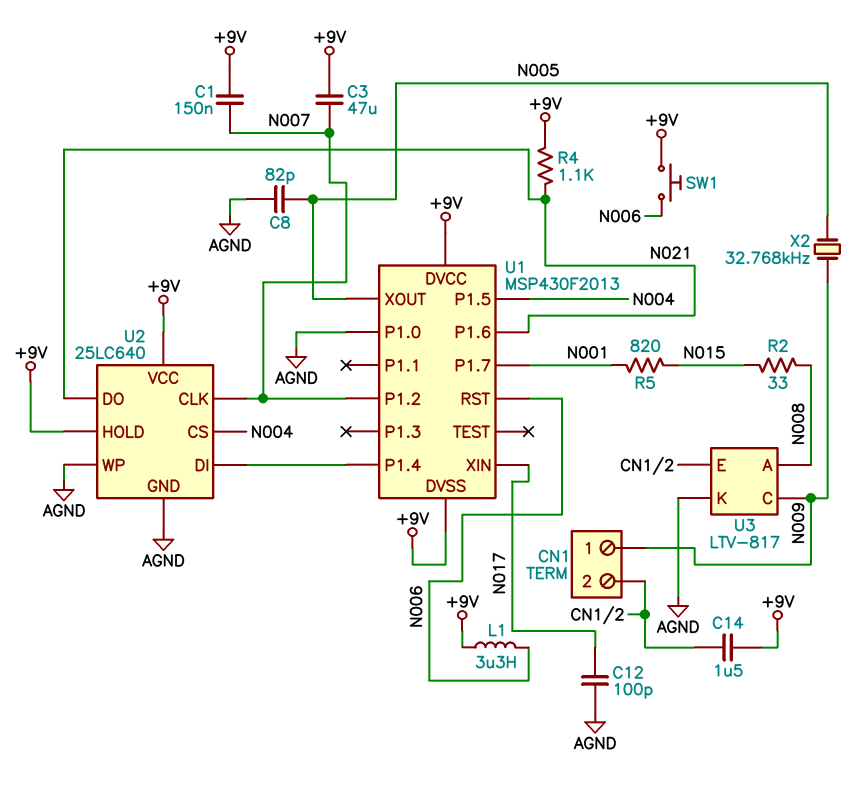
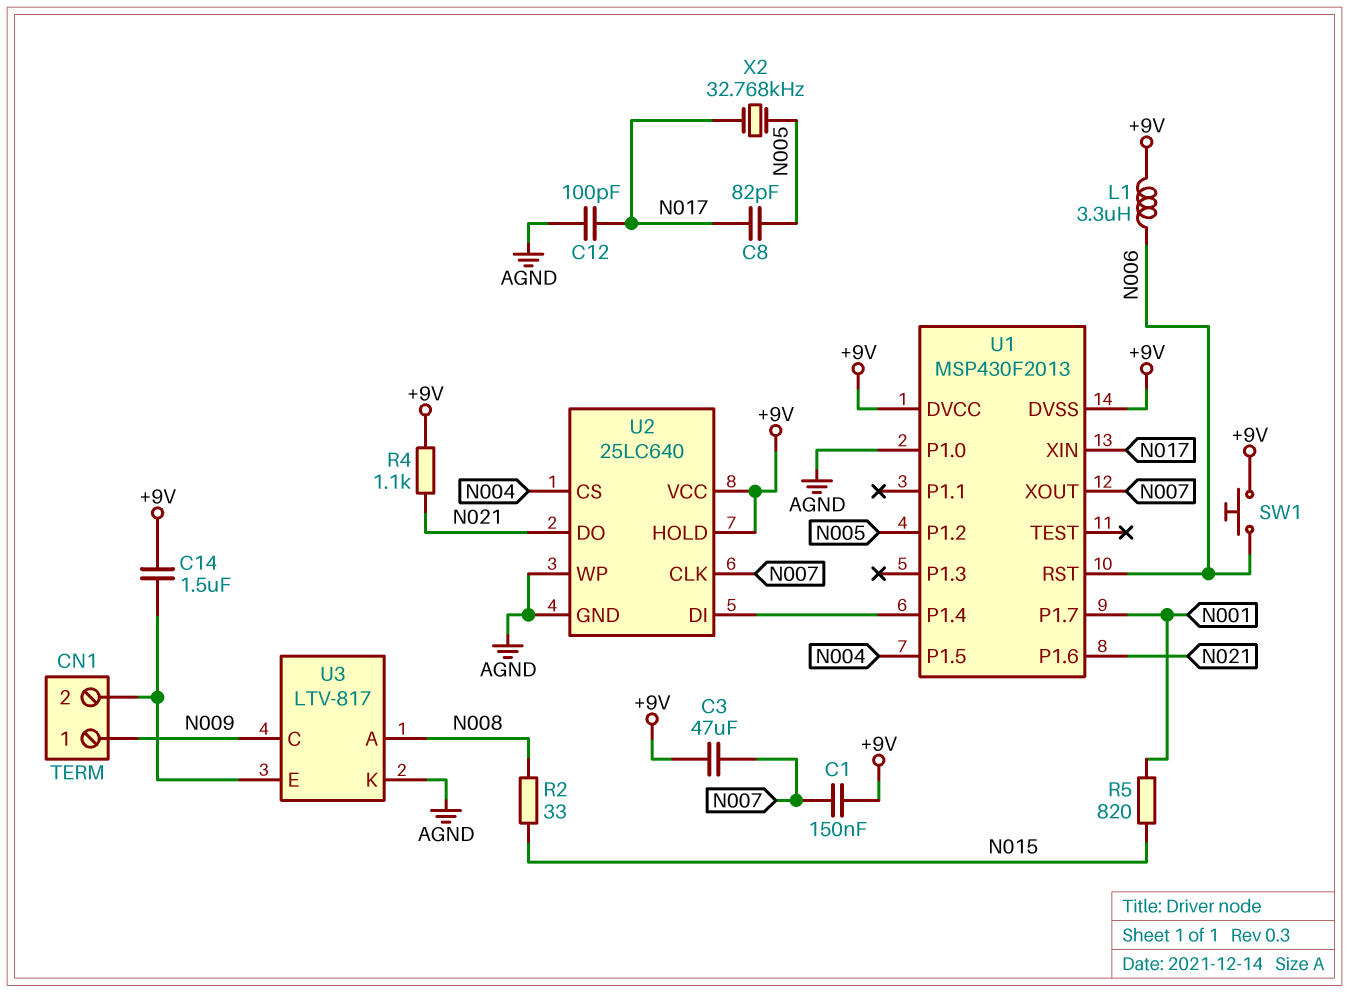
C8: 82pF (AGND, N005) -> 82pF (N005, N017)
U1 pin P1.2: N007 -> N005
U1 pin XOUT: N005 -> N007
X2: 32.768kHz (N005, N009) -> 32.768kHz (N005, N017)

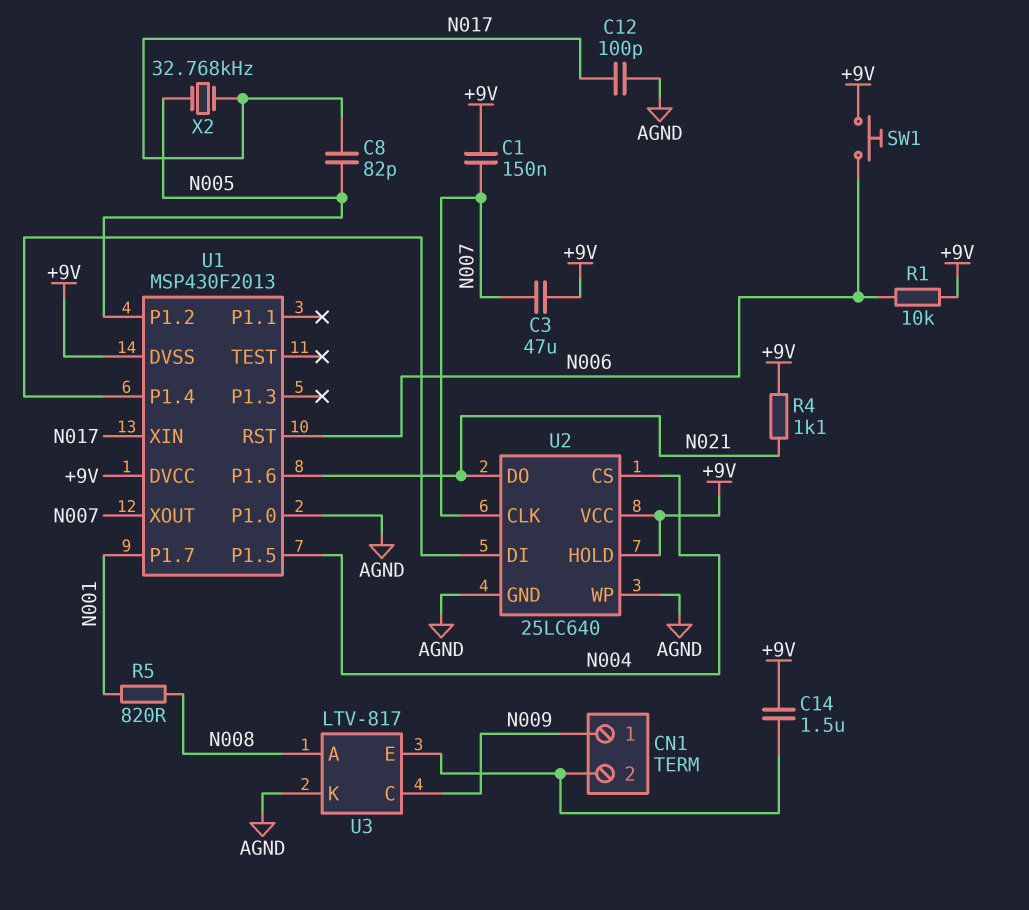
L1: 3.3uH (+9V, N006) -> none
R1: none -> 10k (+9V, N006)
R2: 33 (N008, N015) -> none
R5: 820 (N001, N015) -> 820 (N001, N008)

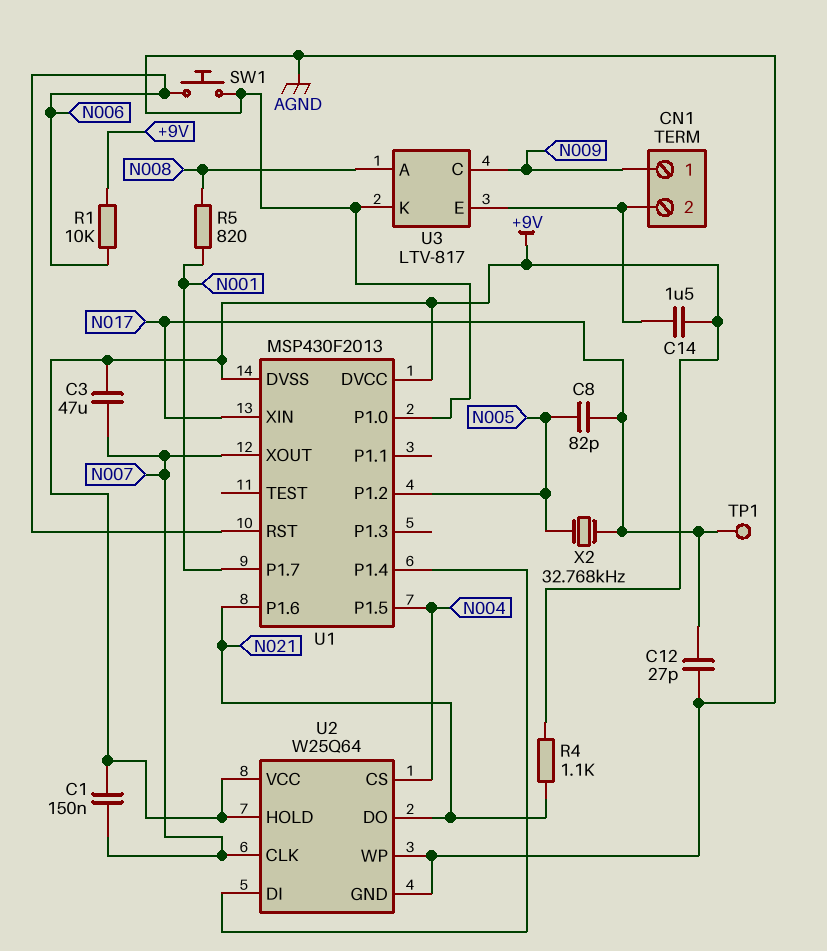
C12: 100pF (AGND, N017) -> 27pF (AGND, N017)
SW1: button (+9V, N006) -> button (AGND, N006)
TP1: none -> test point (N017)
U2: 25LC640 -> W25Q64

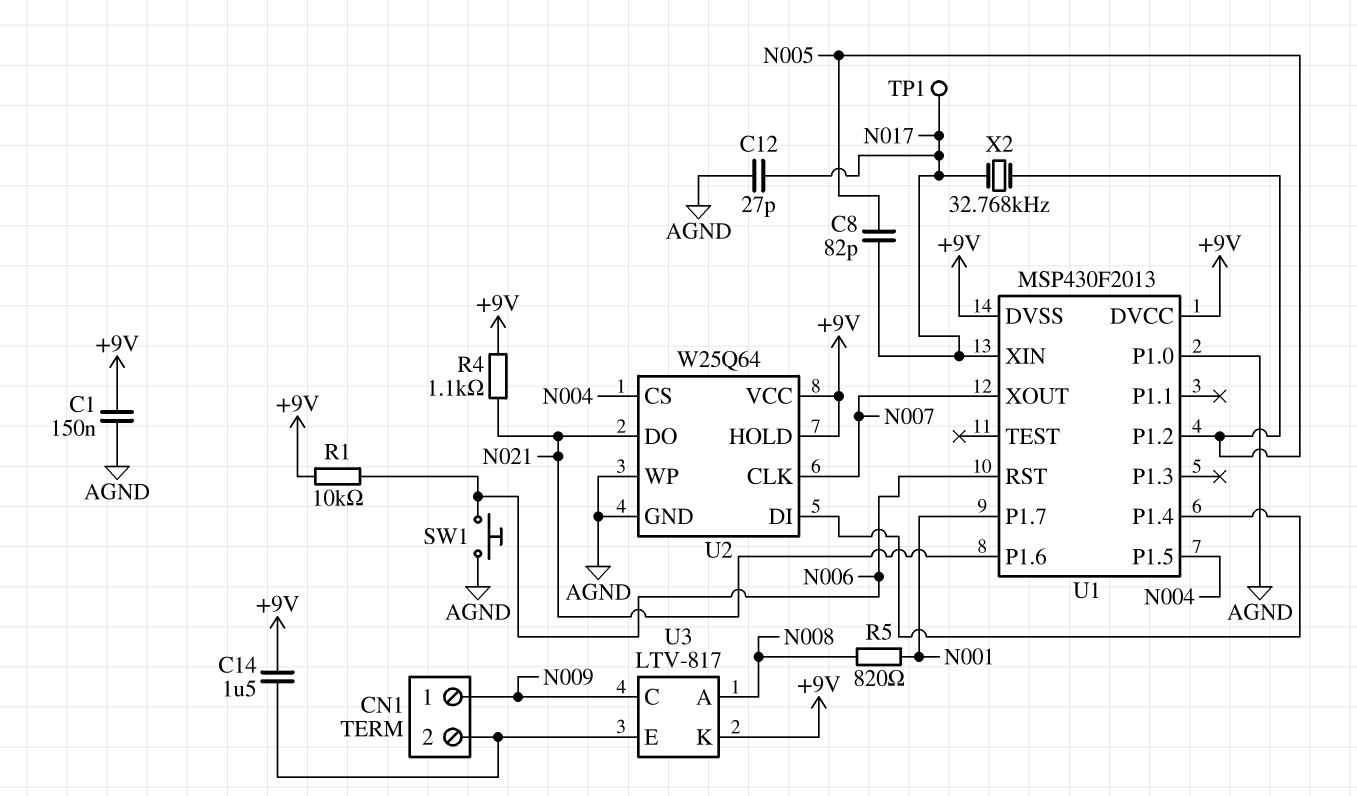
C1: 150nF (+9V, N007) -> 150nF (+9V, AGND)
C3: 47uF (+9V, N007) -> none
U3 pin K: AGND -> +9V

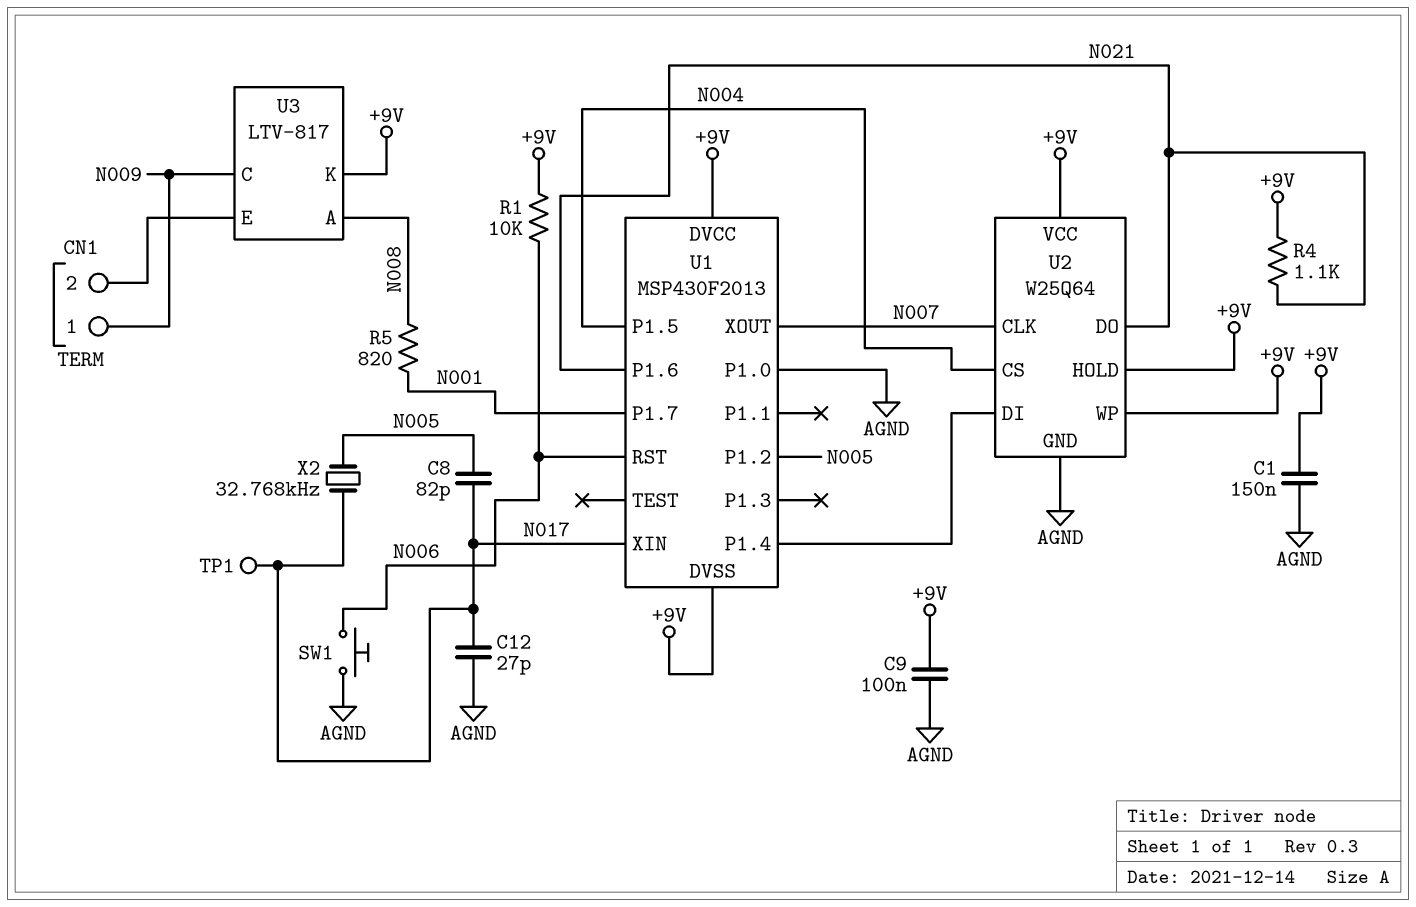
C9: none -> 100nF (+9V, AGND)
C14: 1.5uF (+9V, CN1/2) -> none
U2 pin WP: AGND -> +9V

